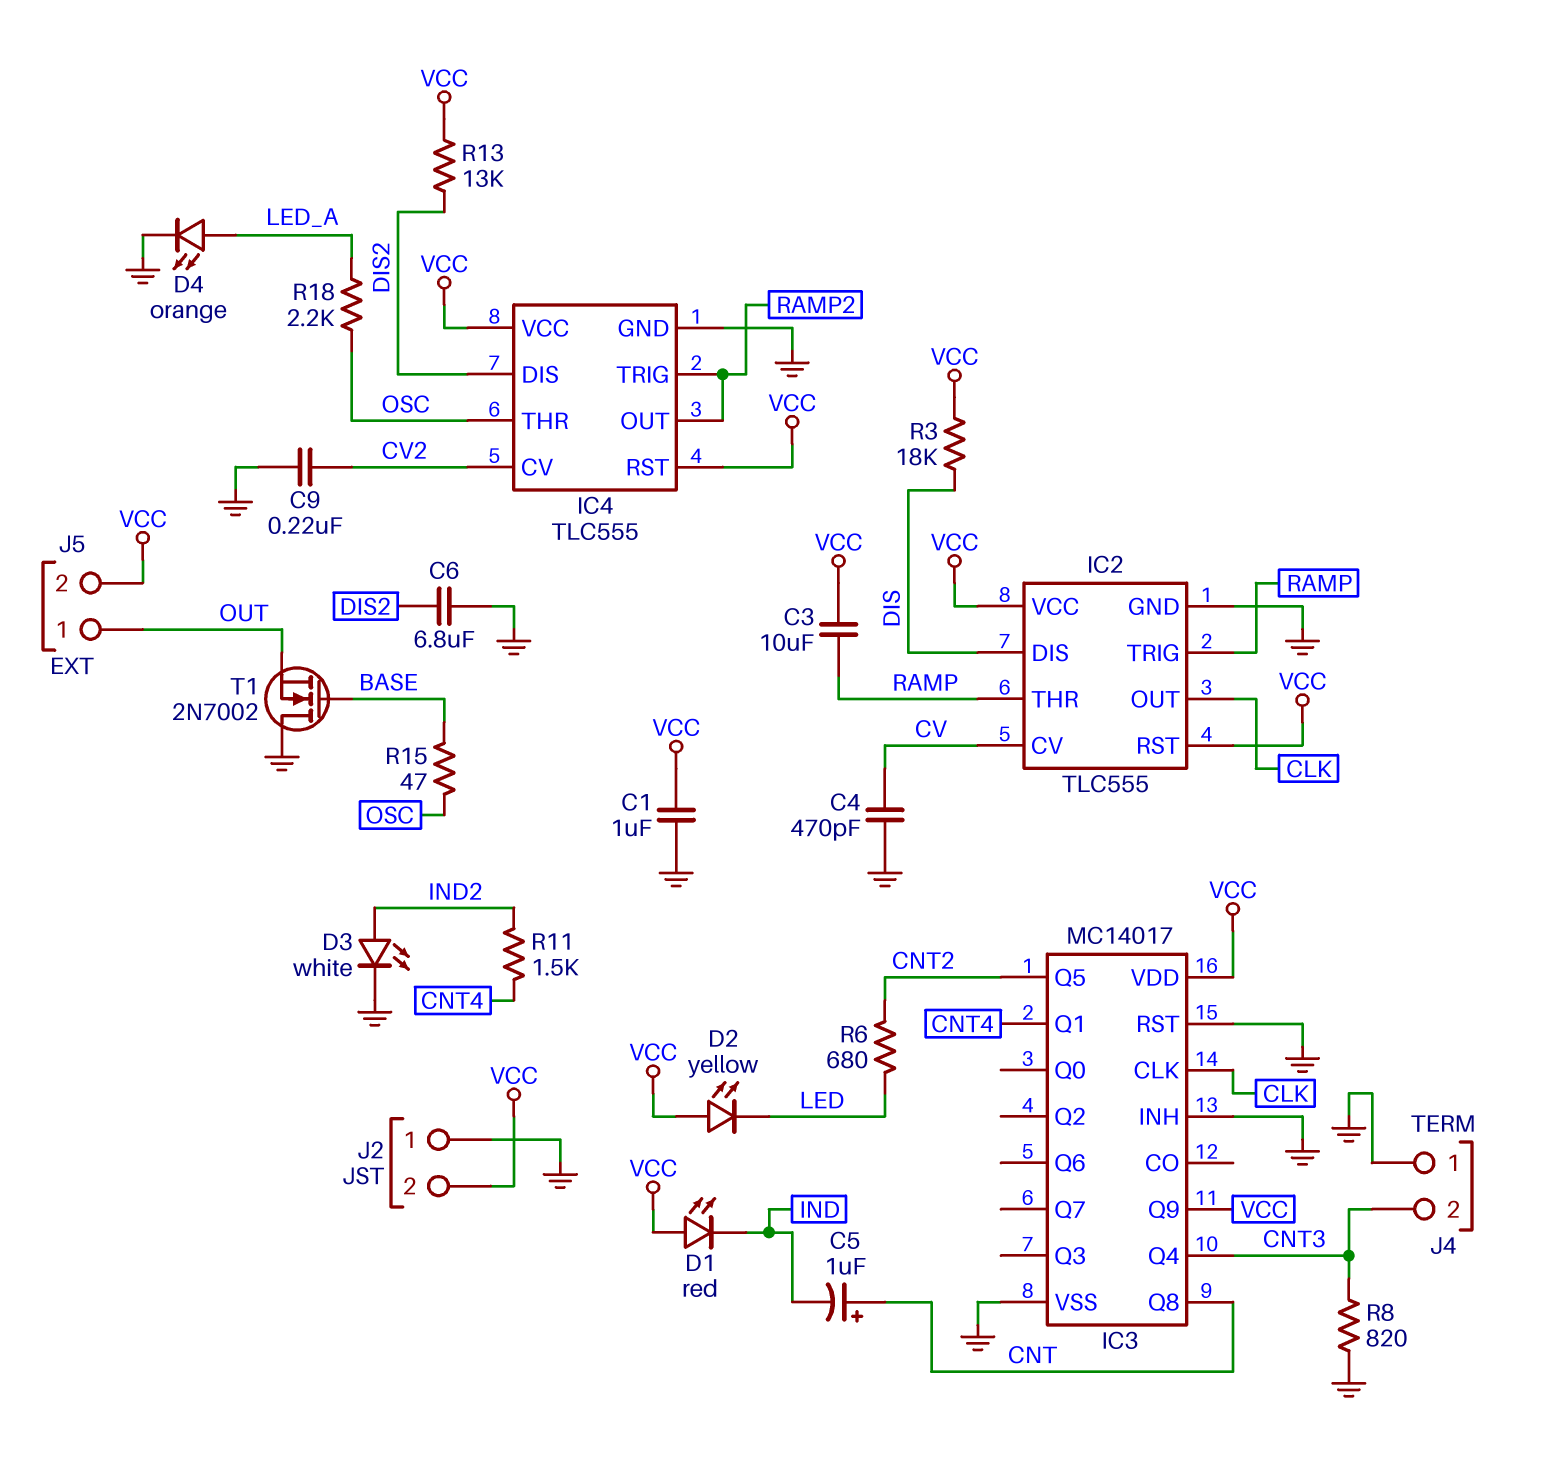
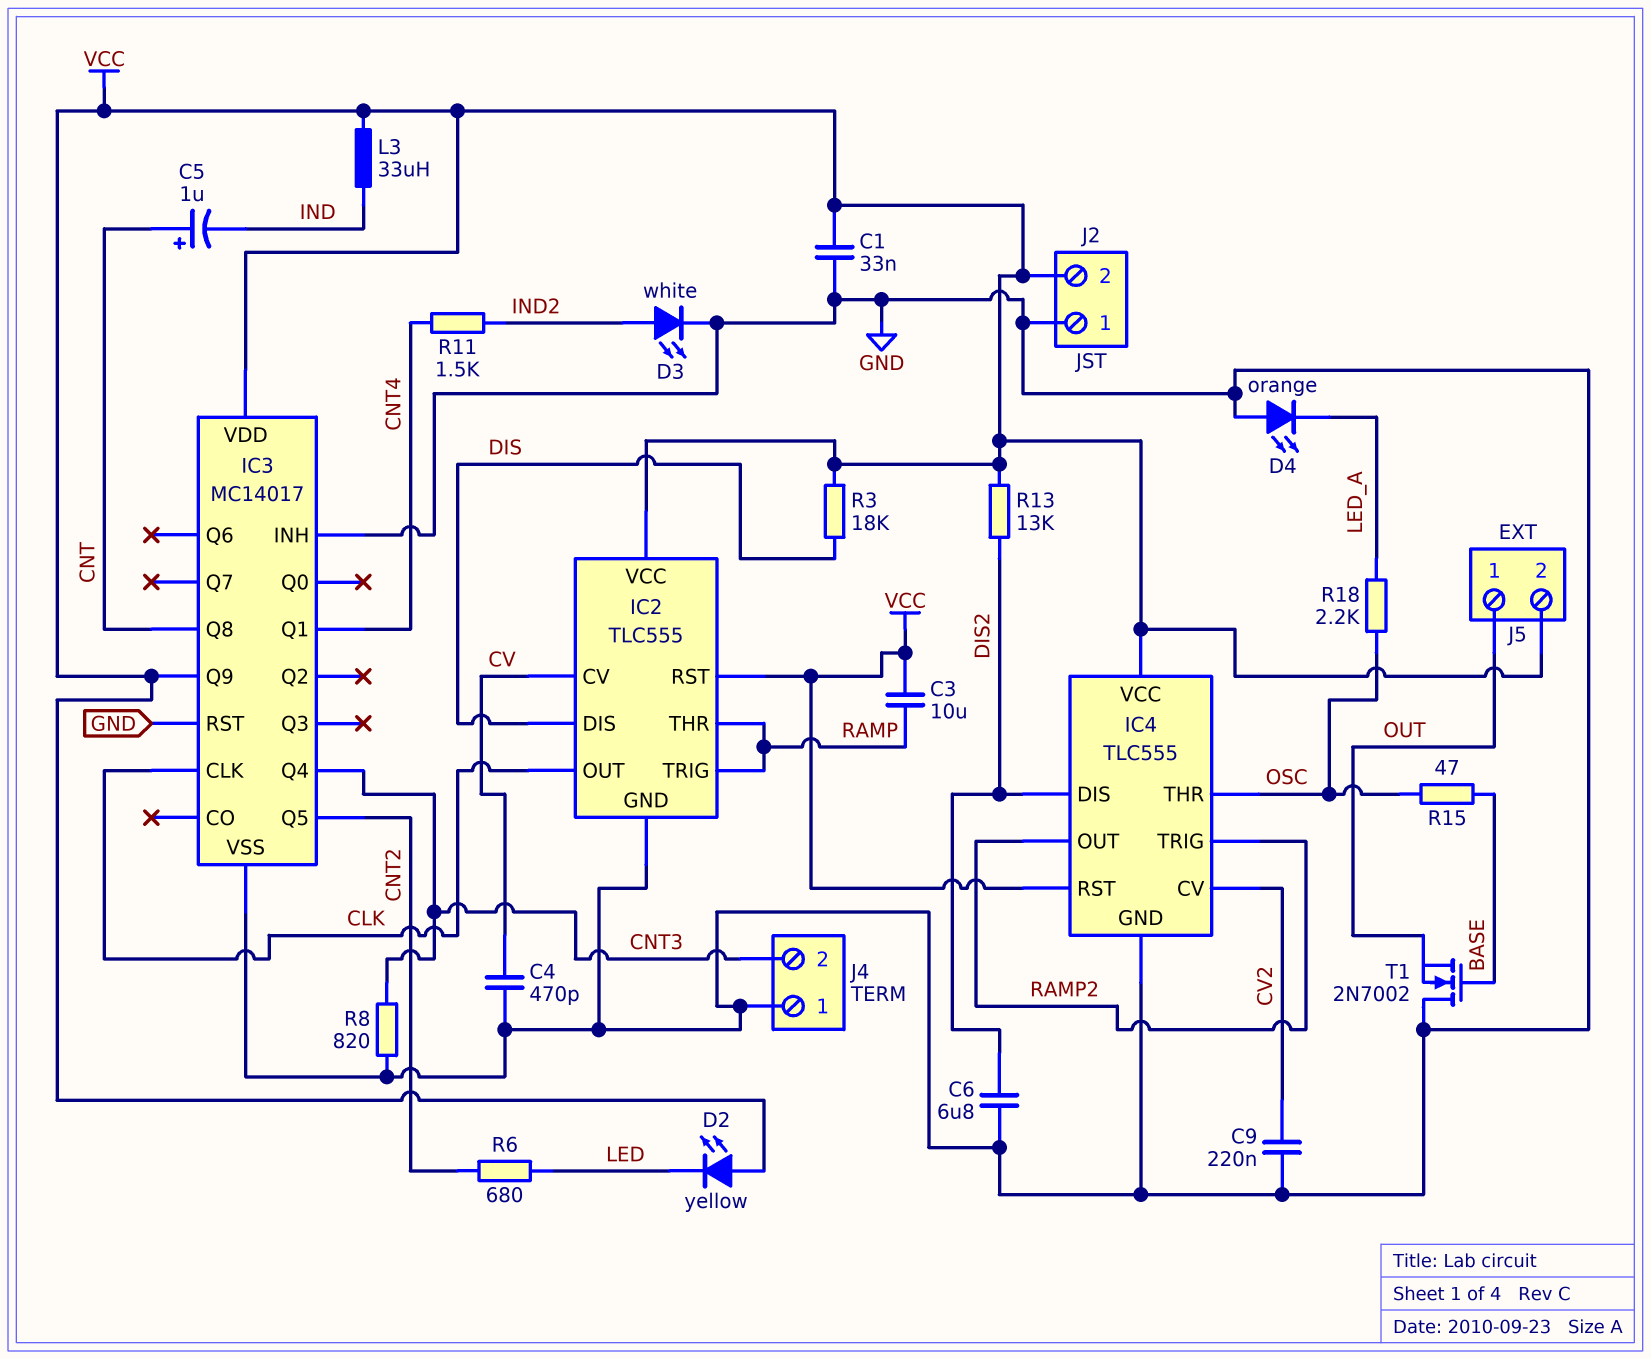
C1: 1uF (GND, VCC) -> 33nF (GND, VCC)
D1: LED red (A VCC, K IND) -> none
D4: LED orange (A LED_A, K GND) -> LED orange (A GND, K LED_A)
L3: none -> 33uH (IND, VCC)

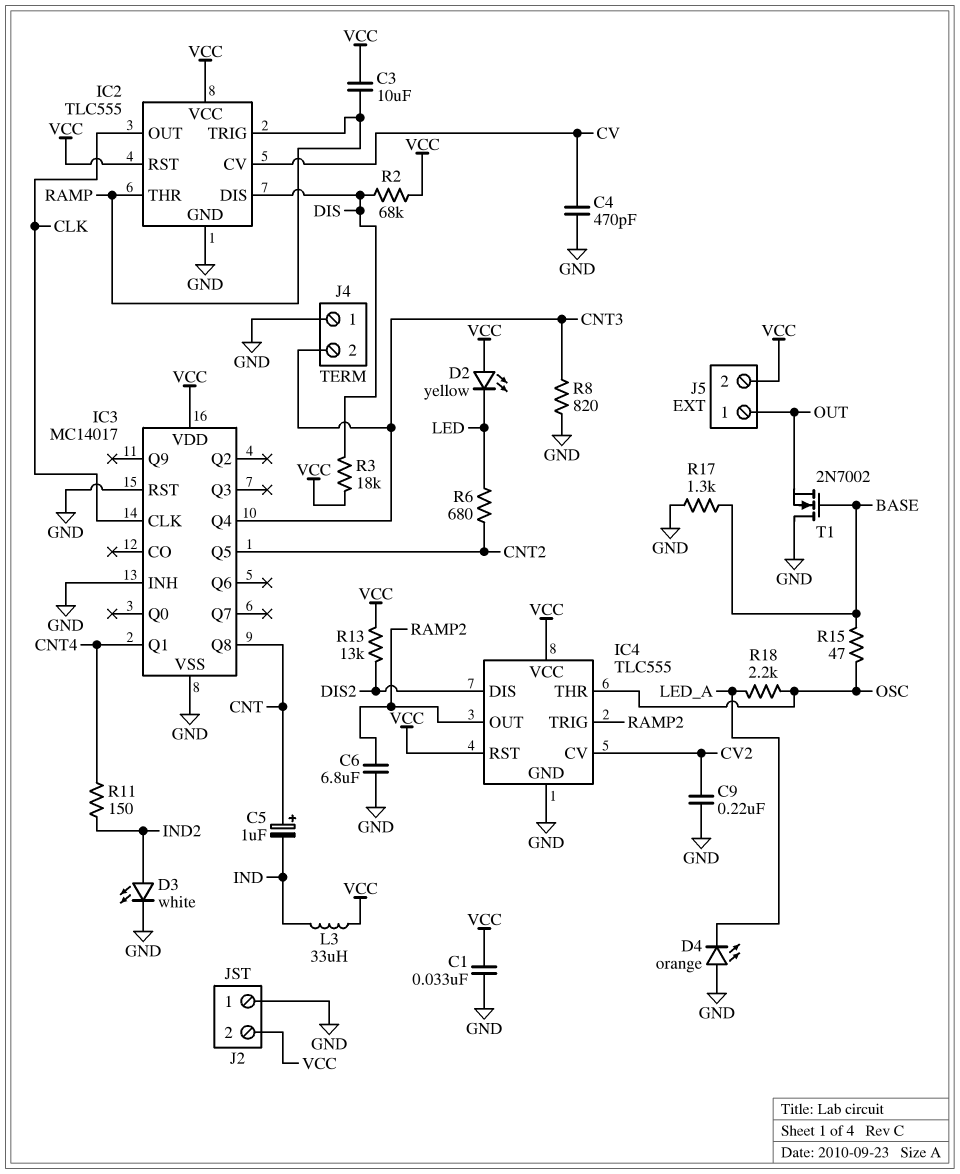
C6: 6.8uF (DIS2, GND) -> 6.8uF (GND, RAMP2)
IC3 pin Q9: VCC -> none
R2: none -> 68k (DIS, VCC)
R11: 1.5k (CNT4, IND2) -> 150 (CNT4, IND2)
R17: none -> 1.3k (BASE, GND)

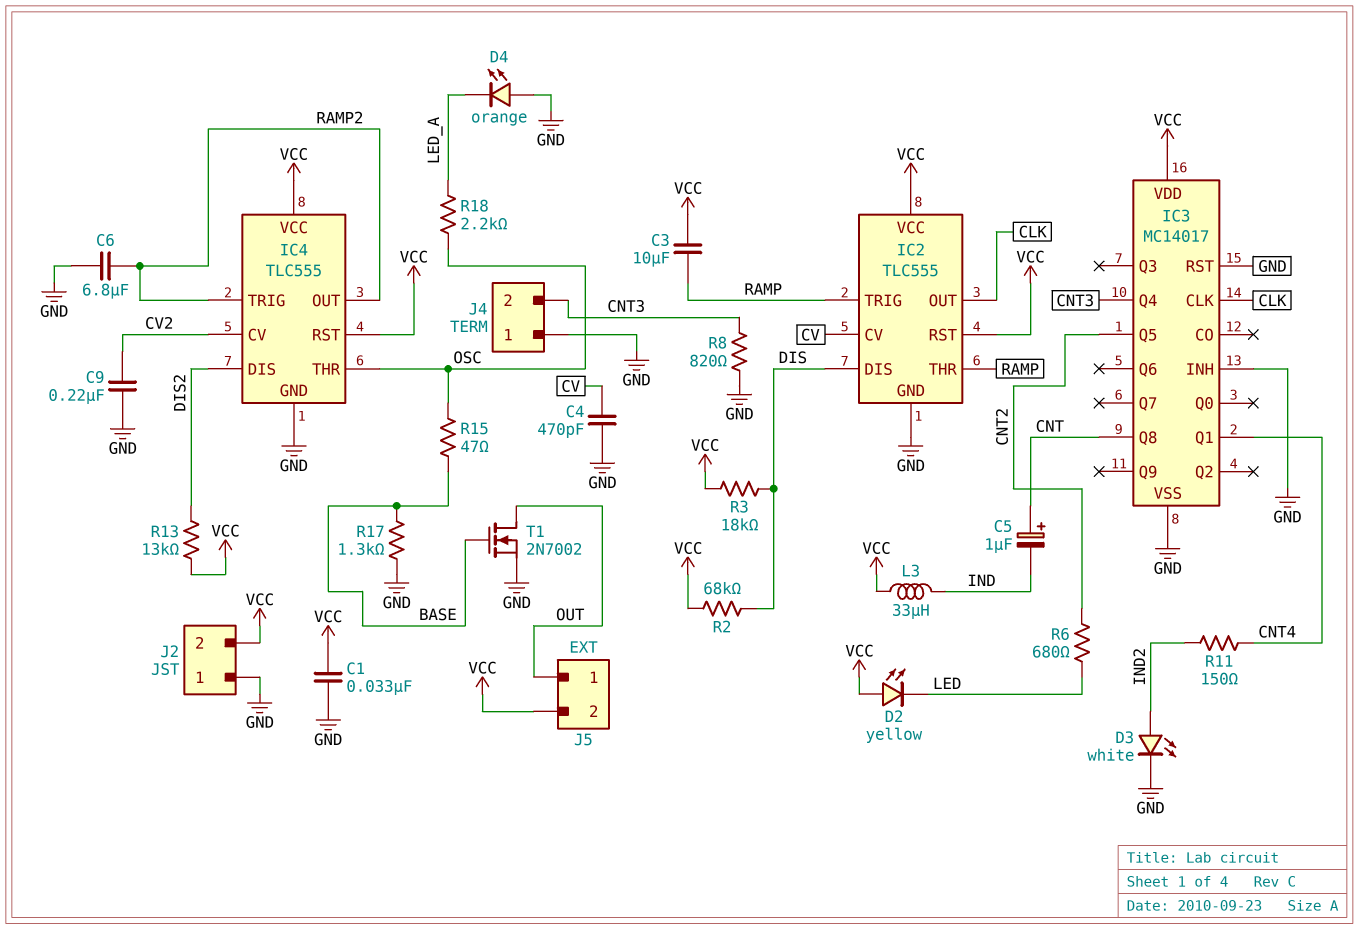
T1: NMOS 2N7002 (G BASE, D GND, S OUT) -> NMOS 2N7002 (G BASE, D OUT, S GND)

